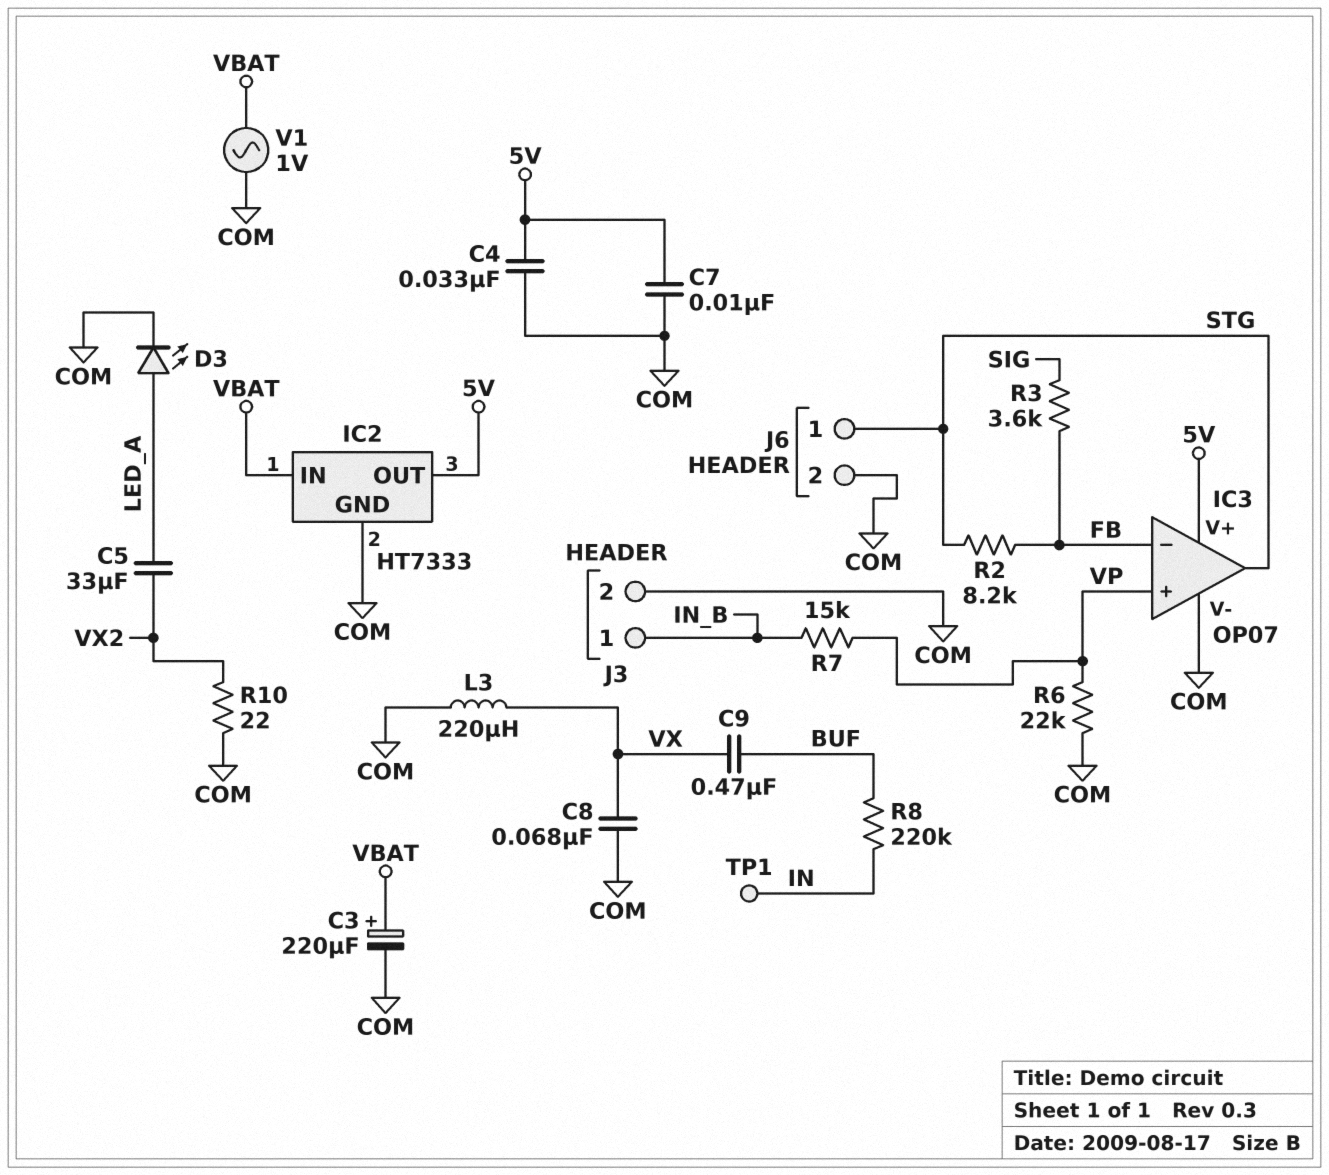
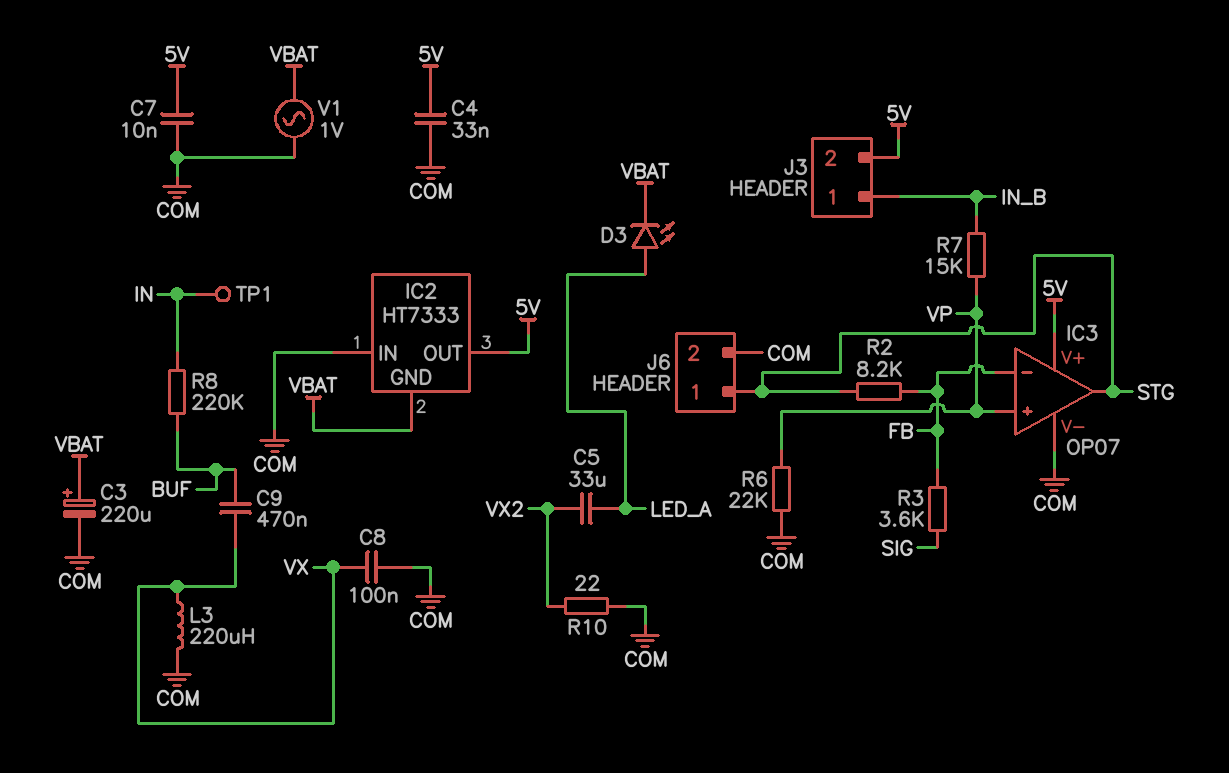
C8: 68nF (COM, VX) -> 100nF (COM, VX)
D3: LED (A LED_A, K COM) -> LED (A LED_A, K VBAT)
IC2 pin GND: COM -> VBAT
IC2 pin IN: VBAT -> COM
J3 pin 2: COM -> 5V

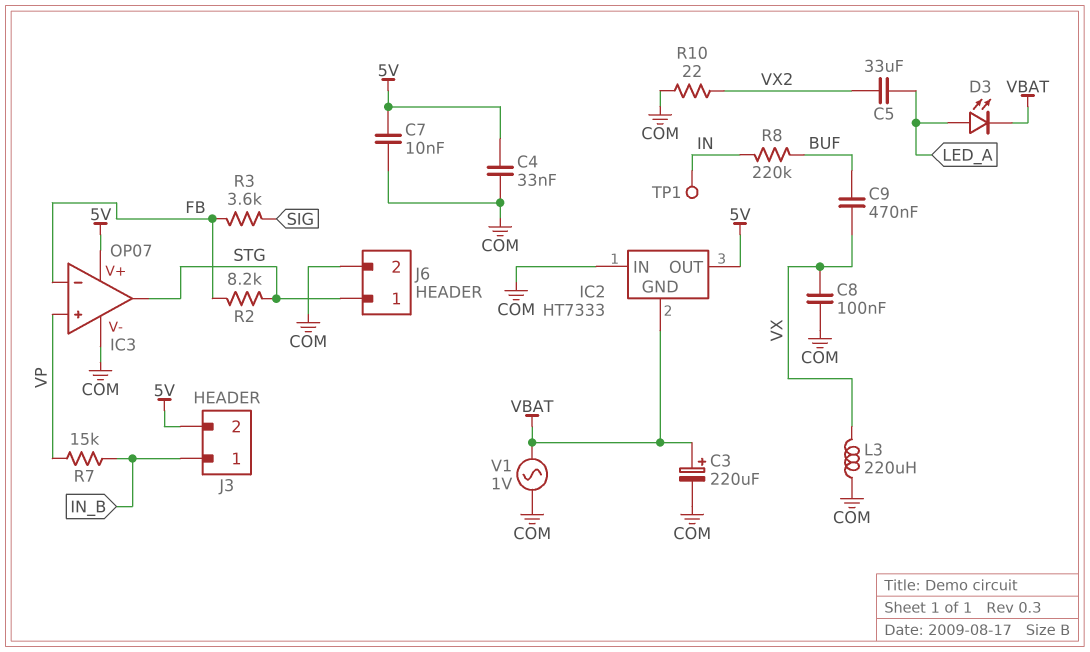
R6: 22k (COM, VP) -> none

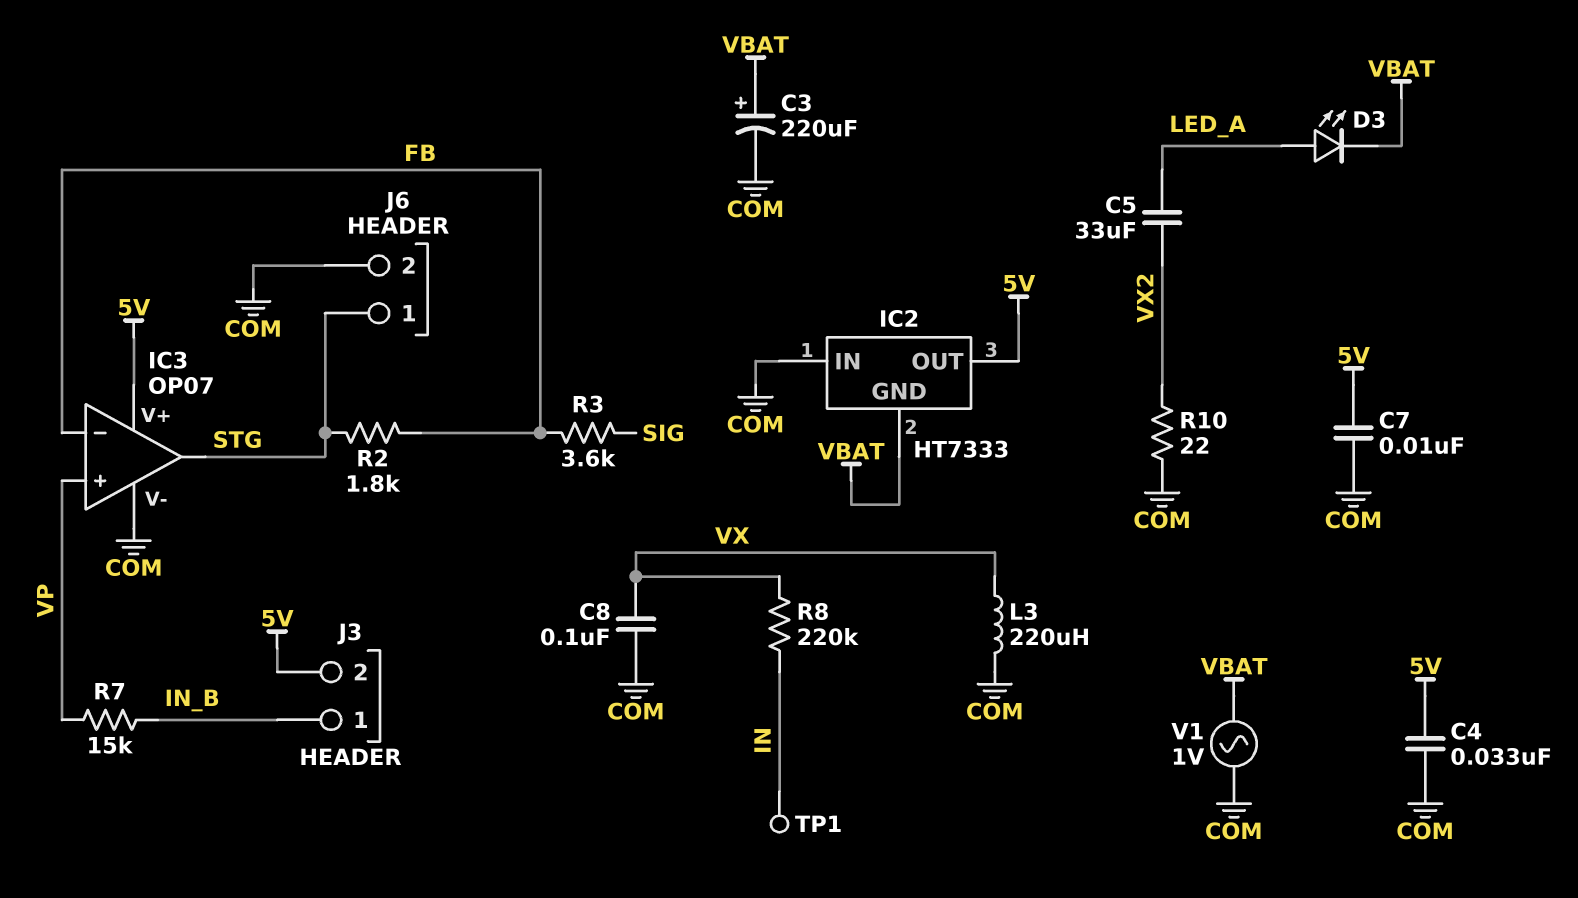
C9: 470nF (BUF, VX) -> none
R2: 8.2k (FB, STG) -> 1.8k (FB, STG)
R8: 220k (BUF, IN) -> 220k (IN, VX)

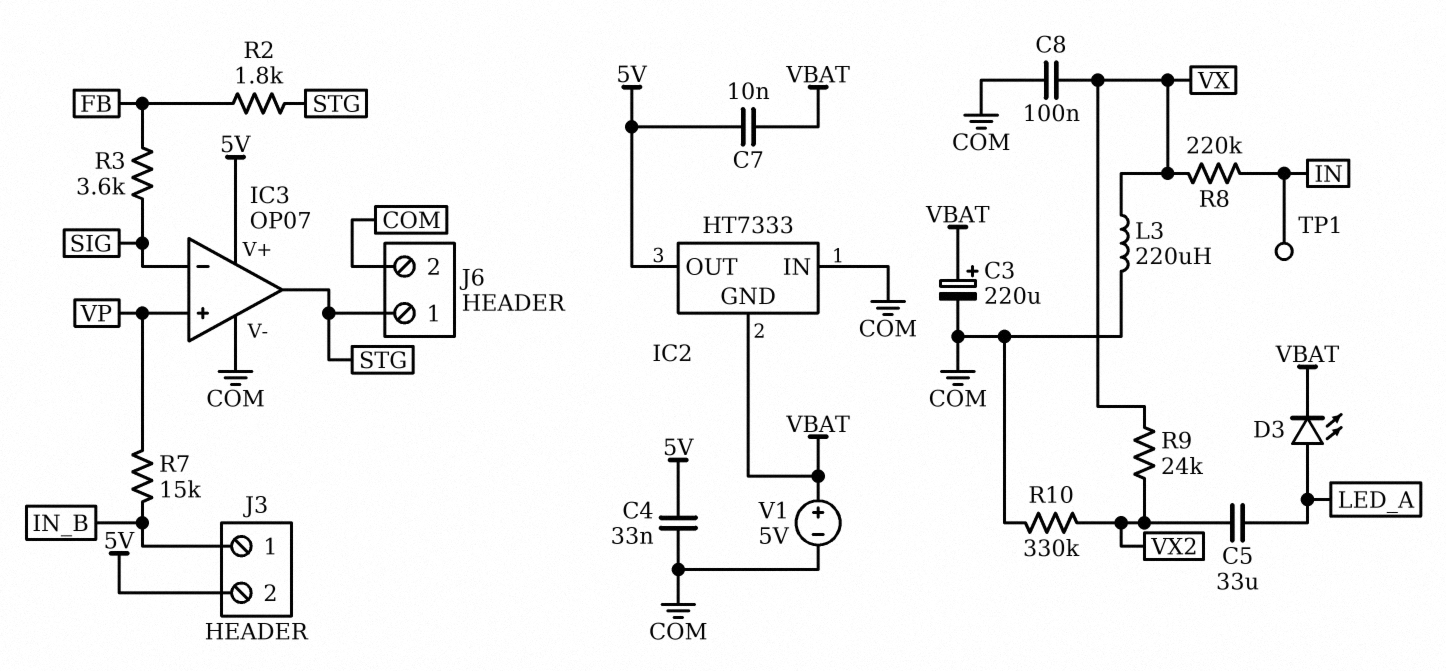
C7: 10nF (5V, COM) -> 10nF (5V, VBAT)
IC3 pin in-: FB -> SIG
R9: none -> 24k (VX, VX2)
R10: 22 (COM, VX2) -> 330k (COM, VX2)
V1: AC 1V (COM, VBAT) -> 5V (plus VBAT, minus COM)

